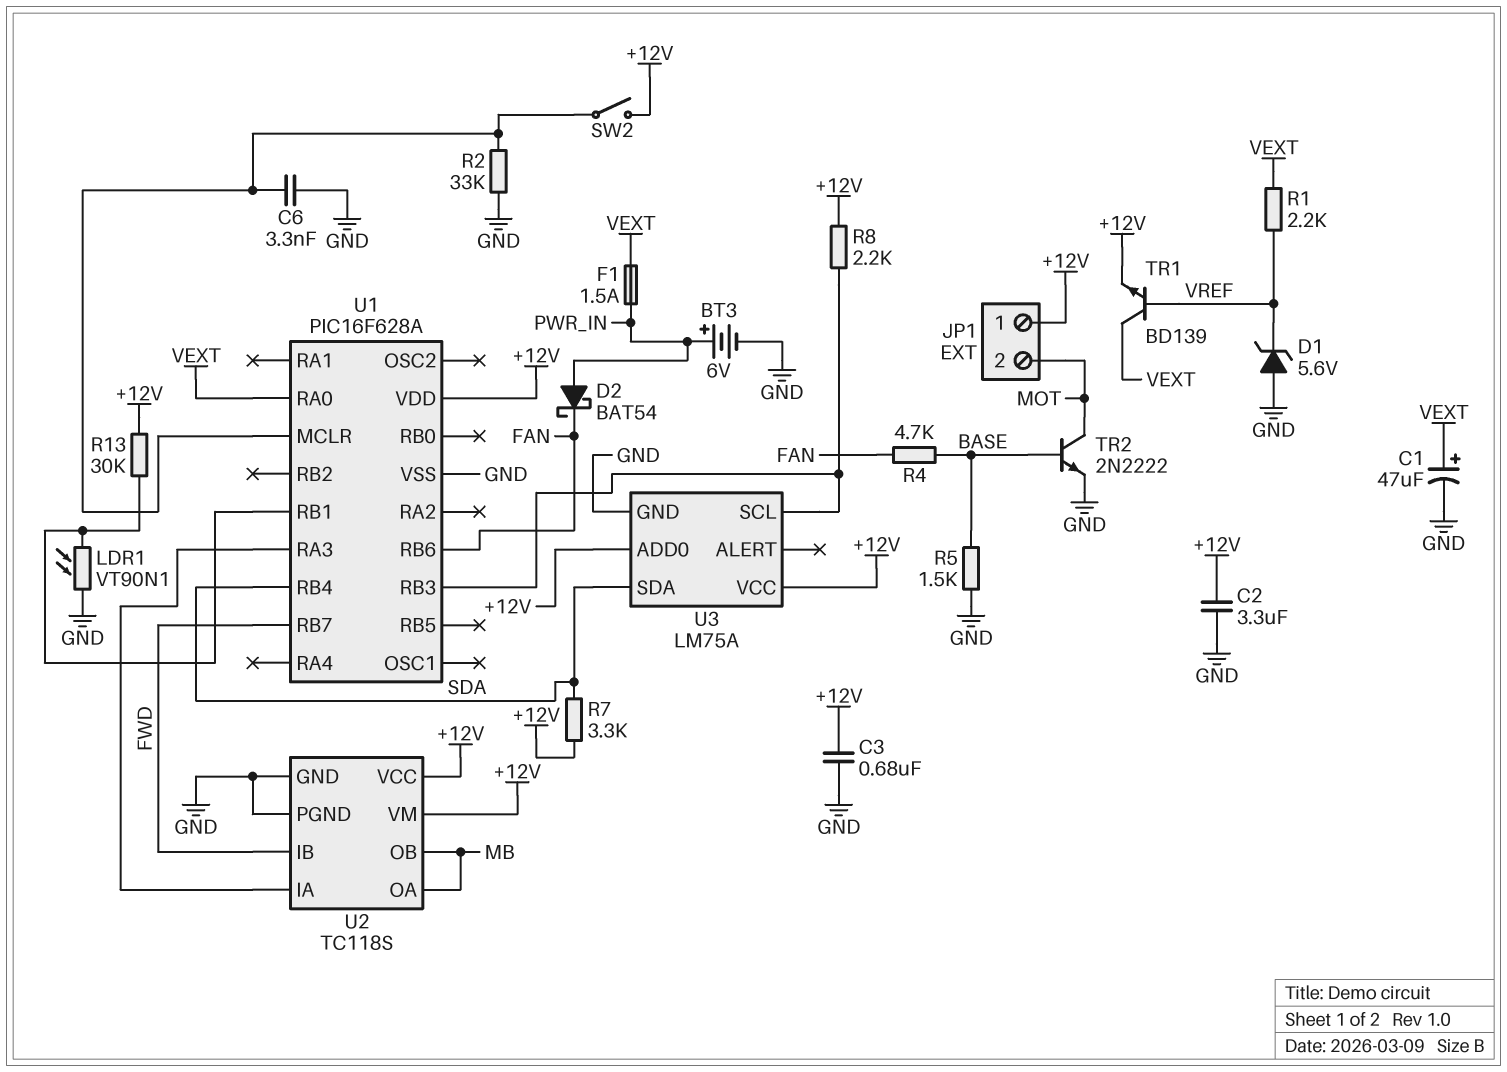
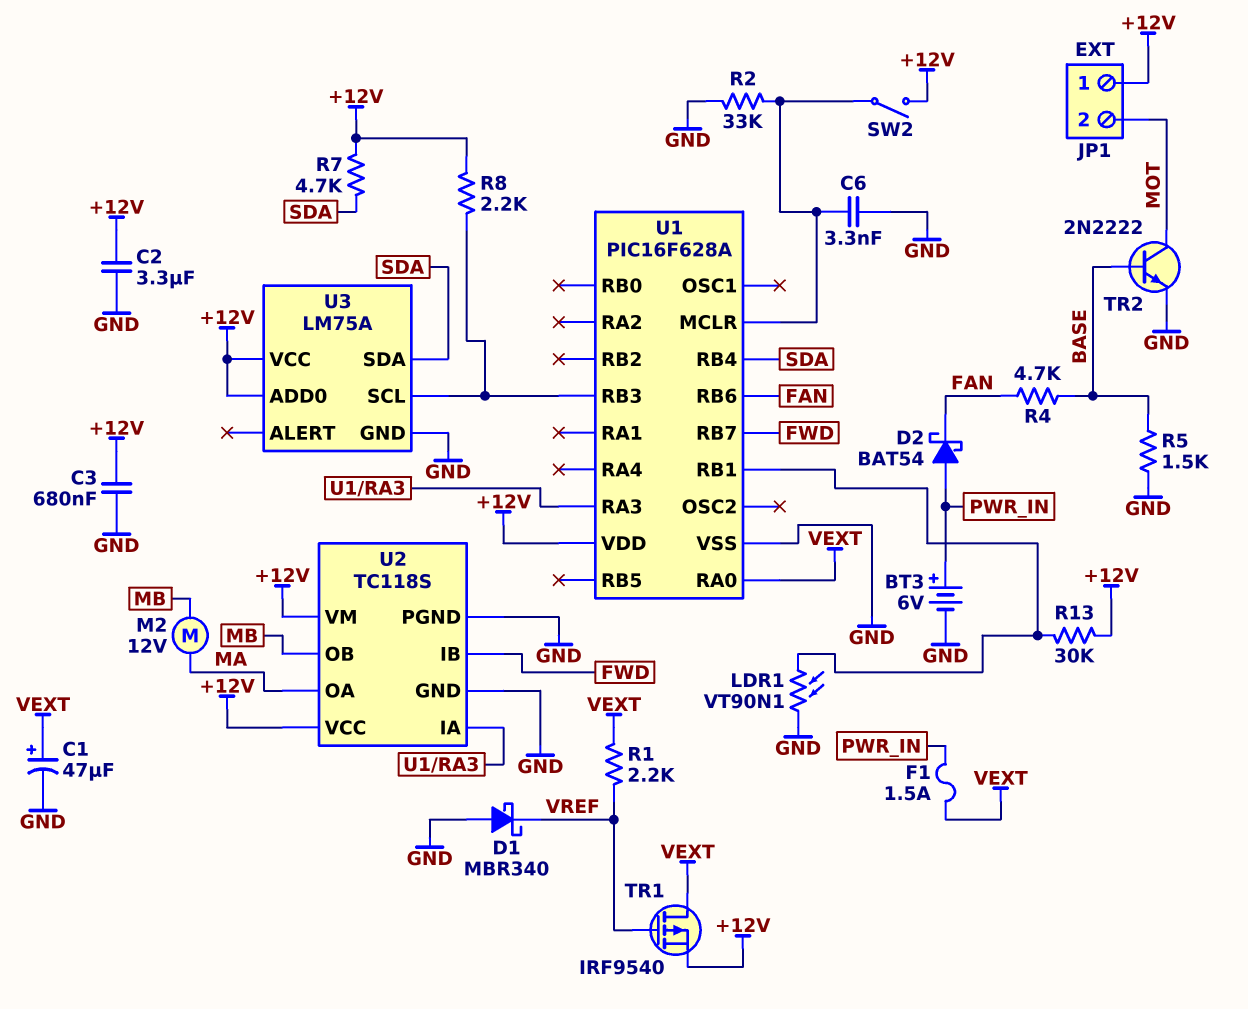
D1: zener 5.6V (A GND, K VREF) -> schottky MBR340 (A GND, K VREF)
M2: none -> motor 12V (MA, MB)
R7: 3.3k (+12V, SDA) -> 4.7k (+12V, SDA)
TR1: NPN BD139 (B VREF, C VEXT, E +12V) -> PMOS IRF9540 (G VREF, D VEXT, S +12V)
U2 pin OA: MB -> MA

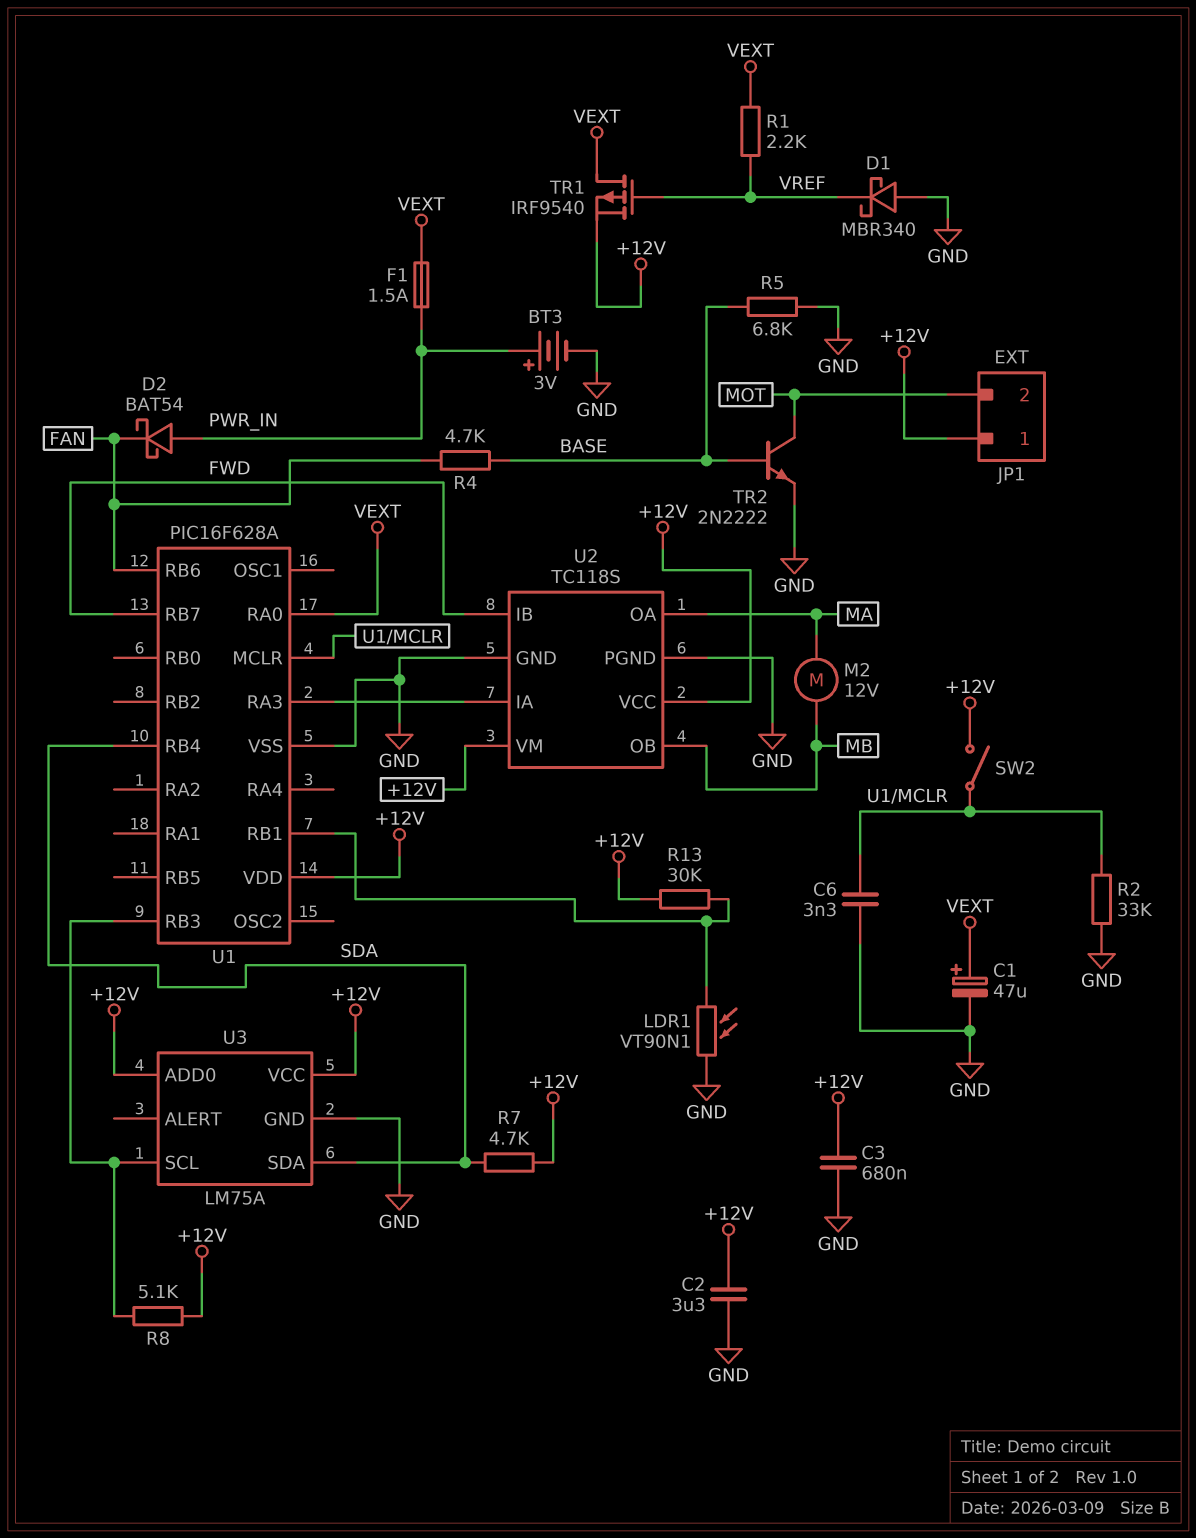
BT3: 6V (plus PWR_IN, minus GND) -> 3V (plus PWR_IN, minus GND)
R5: 1.5k (BASE, GND) -> 6.8k (BASE, GND)
R8: 2.2k (+12V, U1/RB3) -> 5.1k (+12V, U1/RB3)

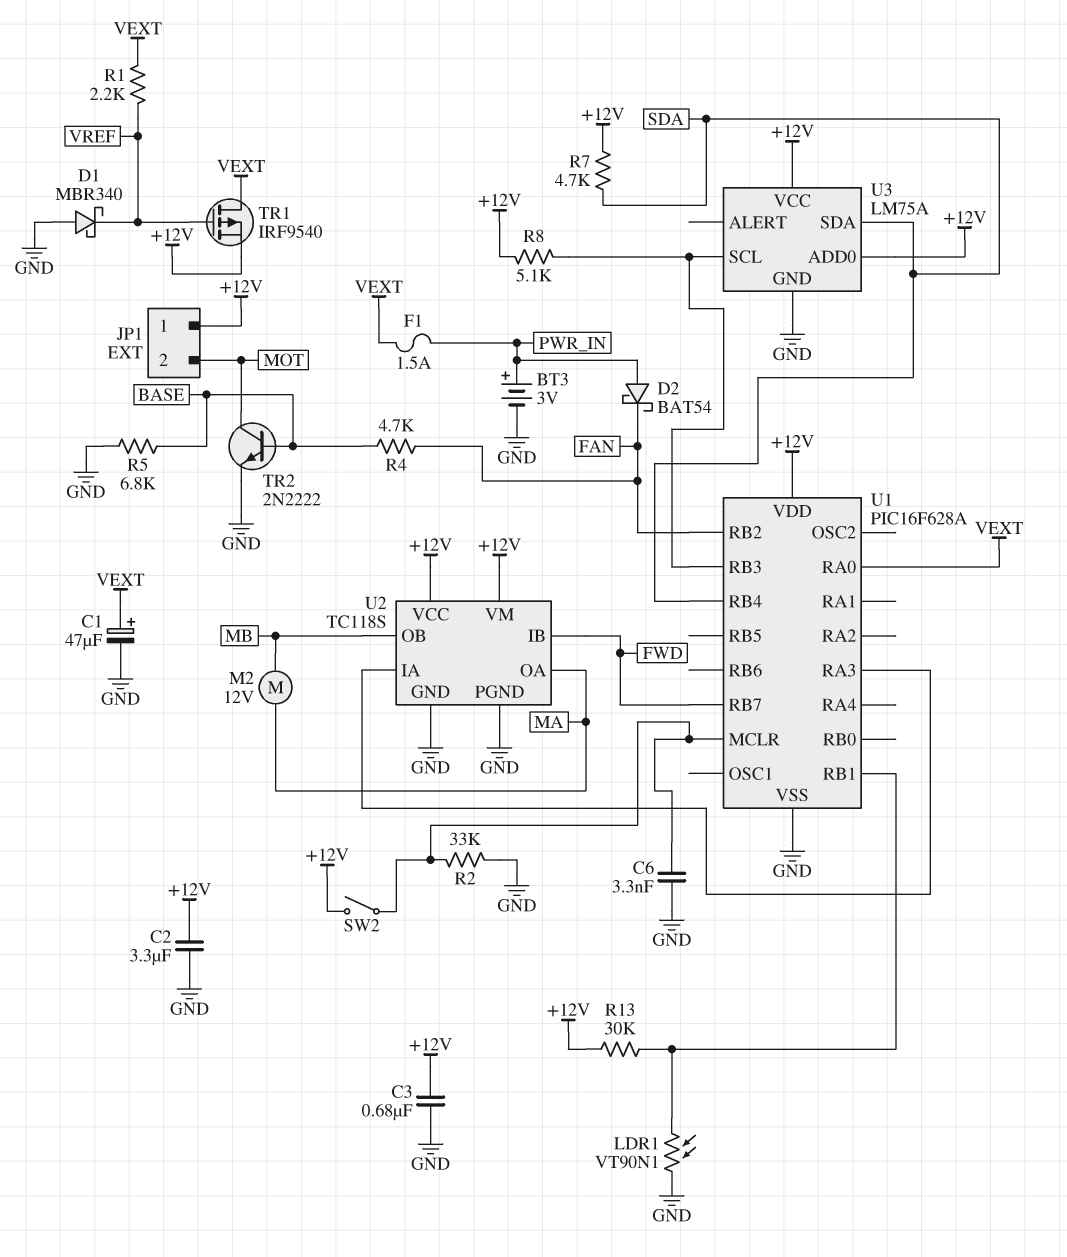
U1 pin RB2: none -> FAN
U1 pin RB6: FAN -> none

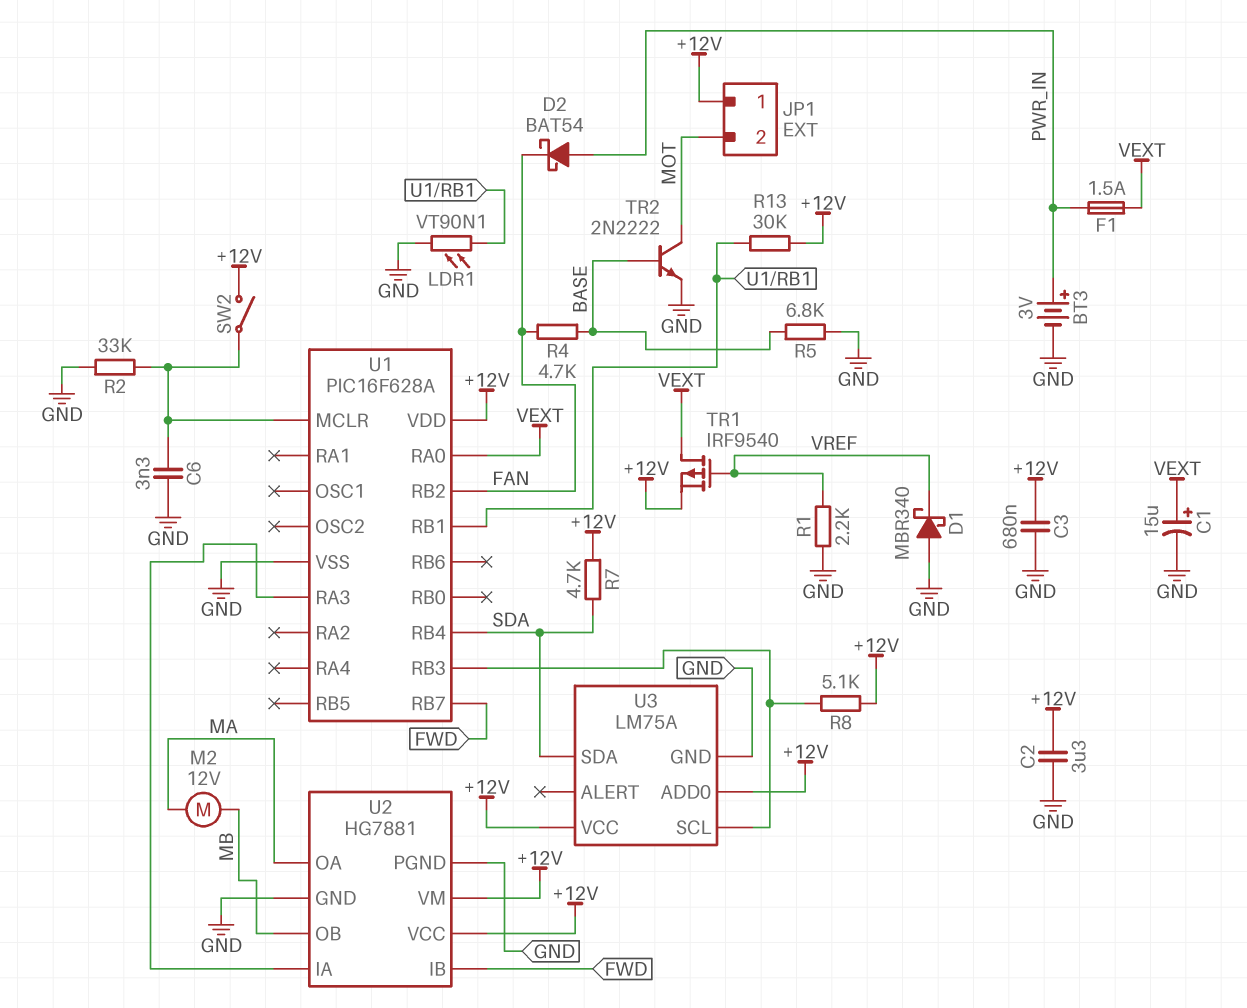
C1: 47uF (plus VEXT, minus GND) -> 15uF (plus VEXT, minus GND)
R1: 2.2k (VEXT, VREF) -> 2.2k (GND, VREF)
U2: TC118S -> HG7881

